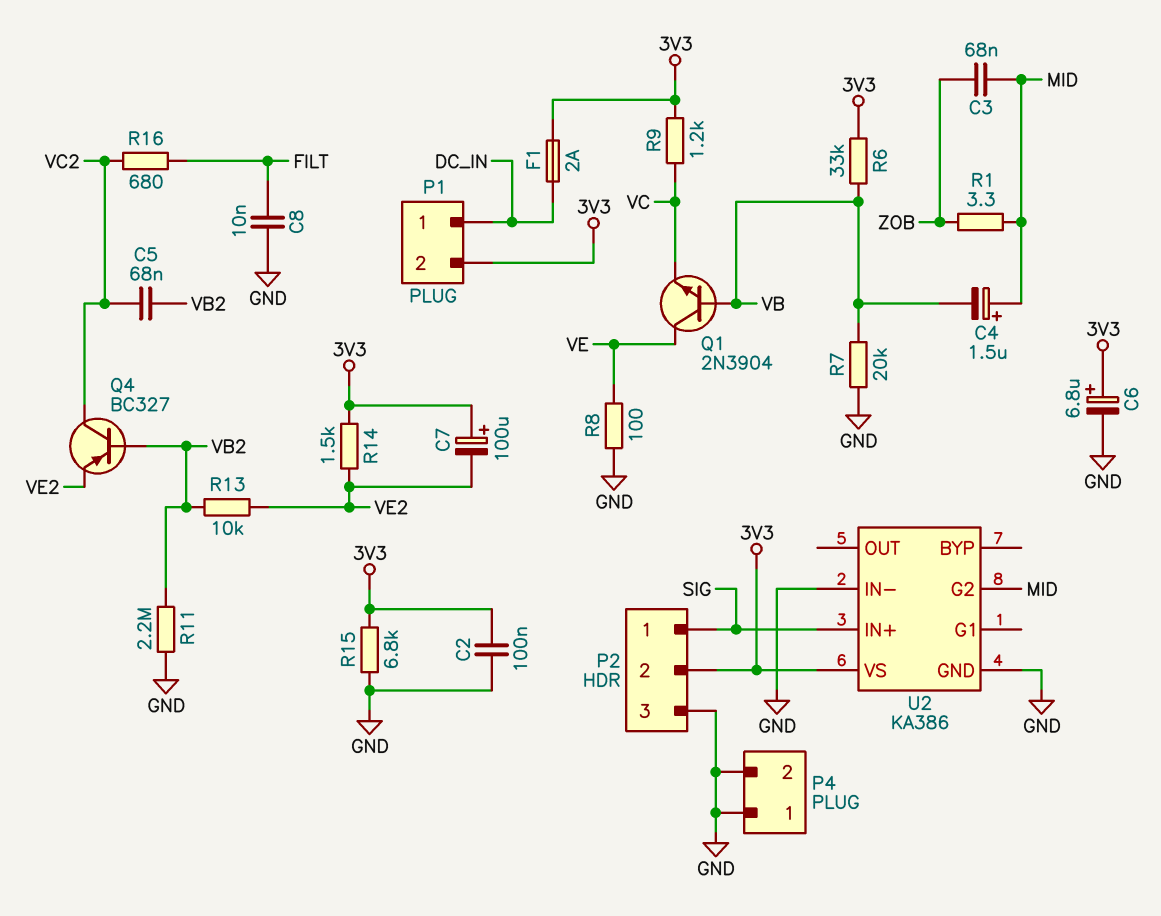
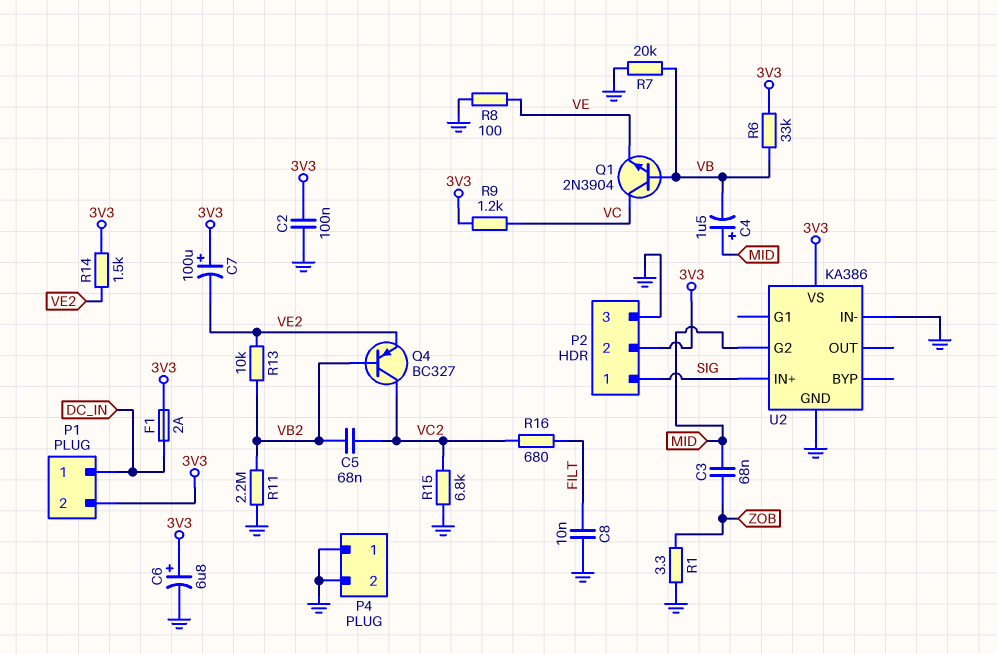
Q1: NPN 2N3904 (B VB, C VE, E VC) -> NPN 2N3904 (B VB, C VC, E VE)
R1: 3.3 (MID, ZOB) -> 3.3 (GND, ZOB)
R15: 6.8k (3V3, GND) -> 6.8k (GND, VC2)

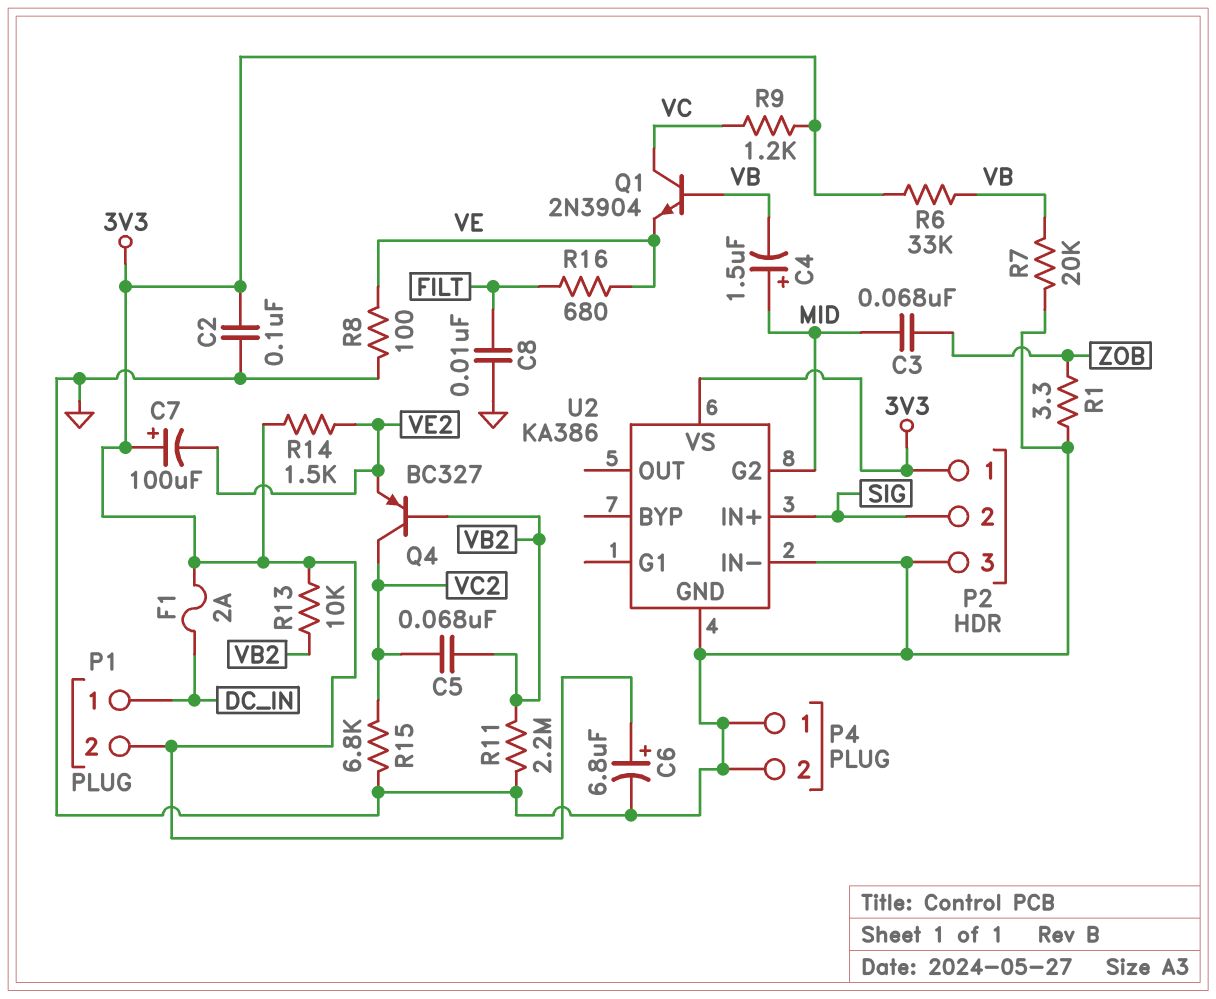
P2 pin 1: SIG -> 3V3
P2 pin 2: 3V3 -> SIG
R13: 10k (VB2, VE2) -> 10k (3V3, VB2)
R16: 680 (FILT, VC2) -> 680 (FILT, VE)

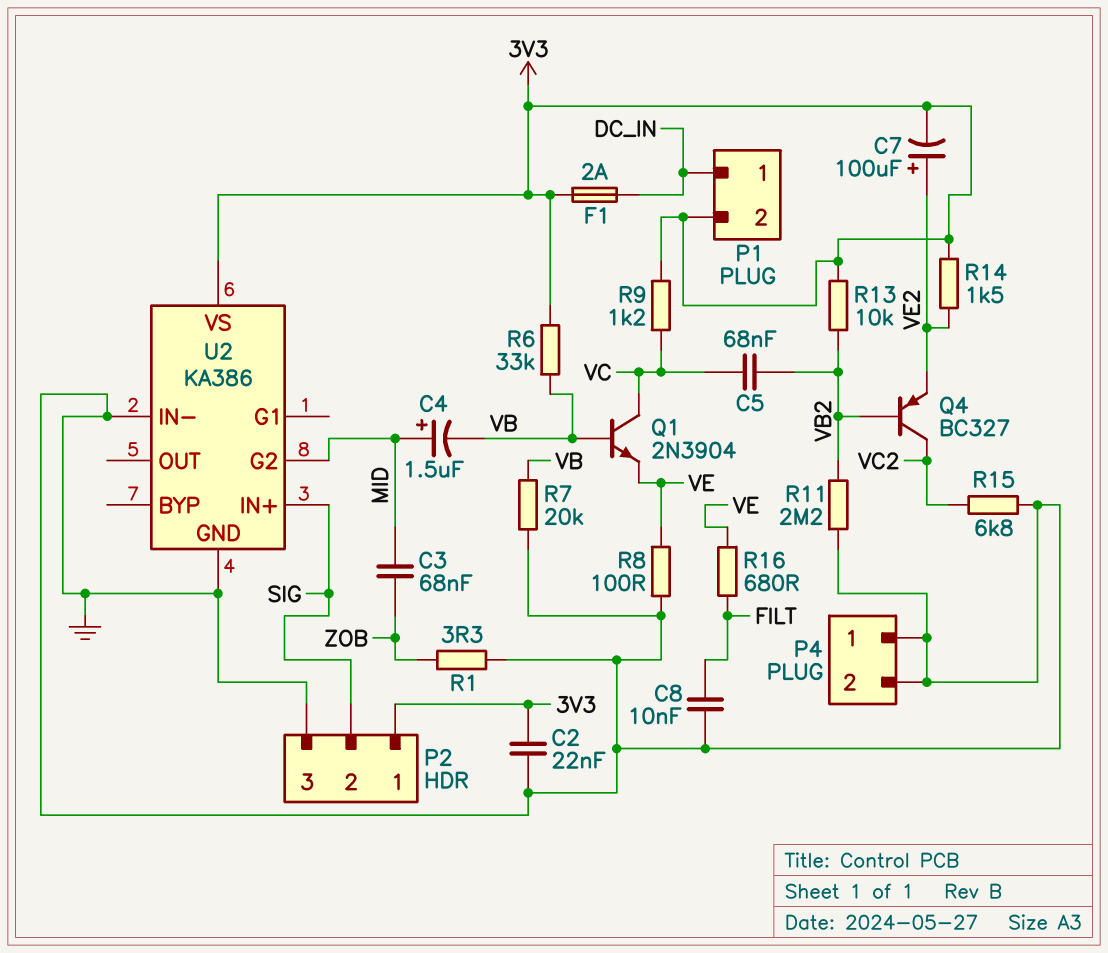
C2: 100nF (3V3, GND) -> 22nF (3V3, GND)
C5: 68nF (VB2, VC2) -> 68nF (VB2, VC)
C6: 6.8uF (plus 3V3, minus GND) -> none
C7: 100uF (plus 3V3, minus VE2) -> 100uF (plus VE2, minus 3V3)

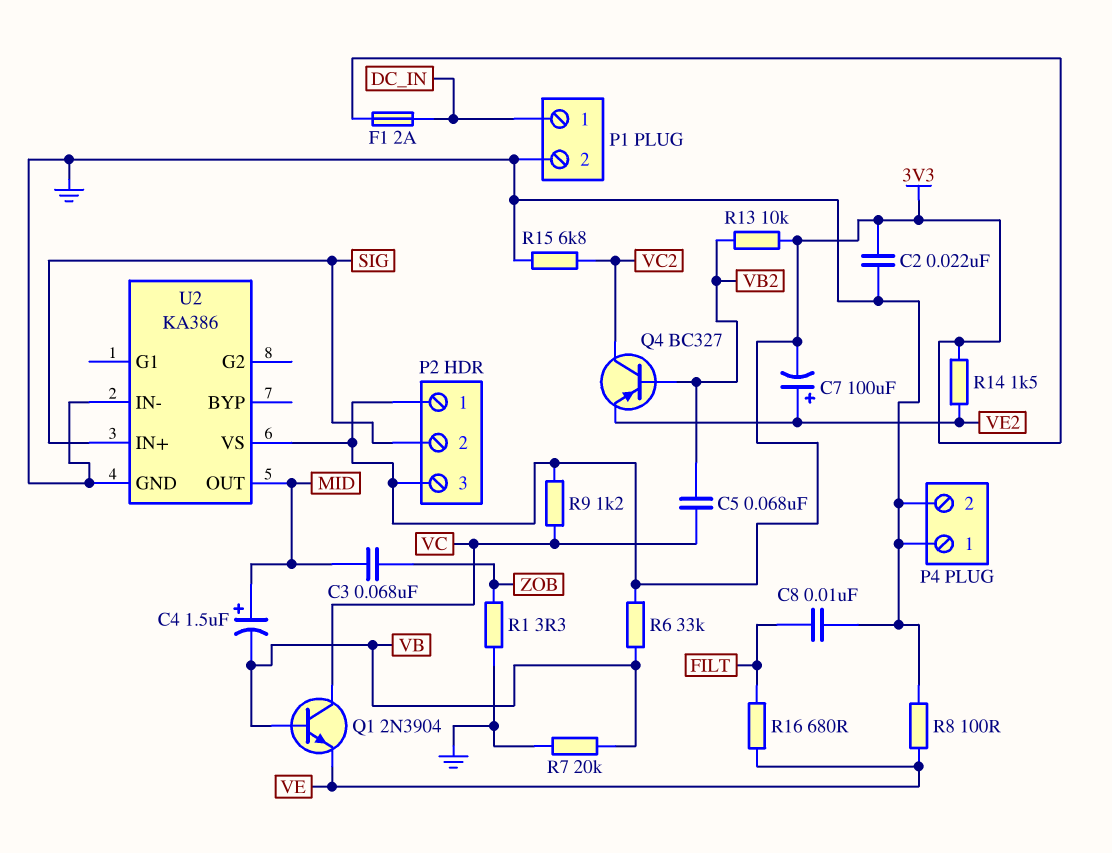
P1 pin 2: 3V3 -> GND
P2 pin 3: GND -> 3V3
R11: 2.2M (GND, VB2) -> none
U2 pin G2: MID -> none
U2 pin OUT: none -> MID

